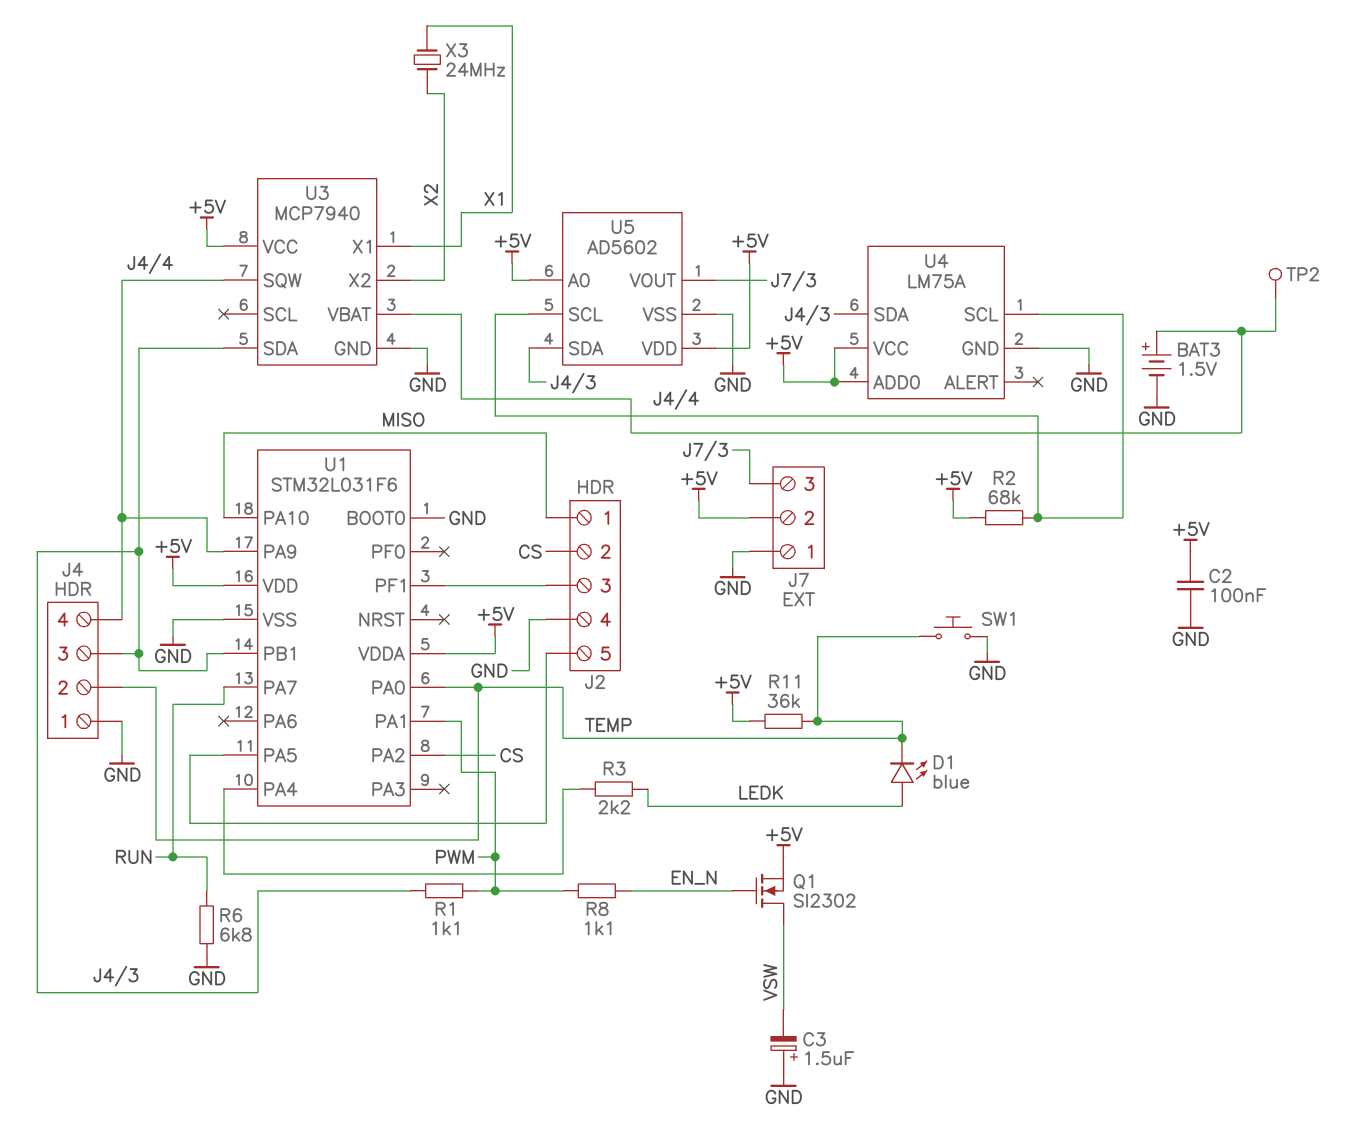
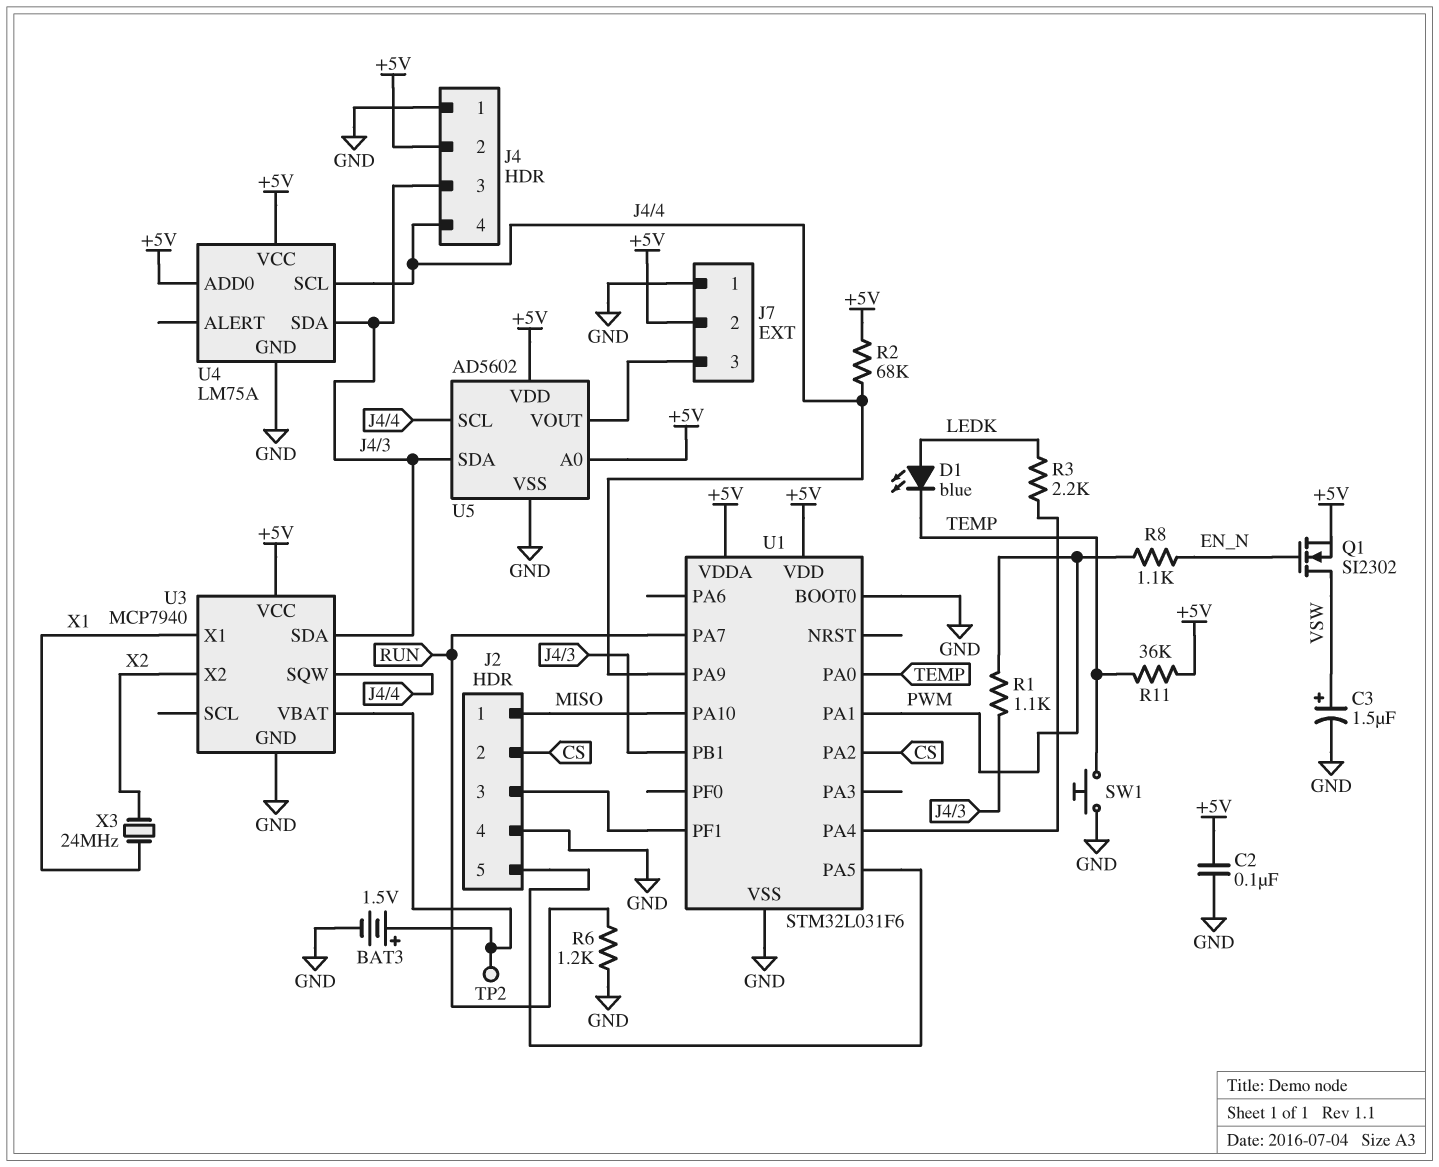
C3: 1.5uF (plus GND, minus VSW) -> 1.5uF (plus VSW, minus GND)
J4 pin 2: TEMP -> +5V
R6: 6.8k (GND, RUN) -> 1.2k (GND, RUN)

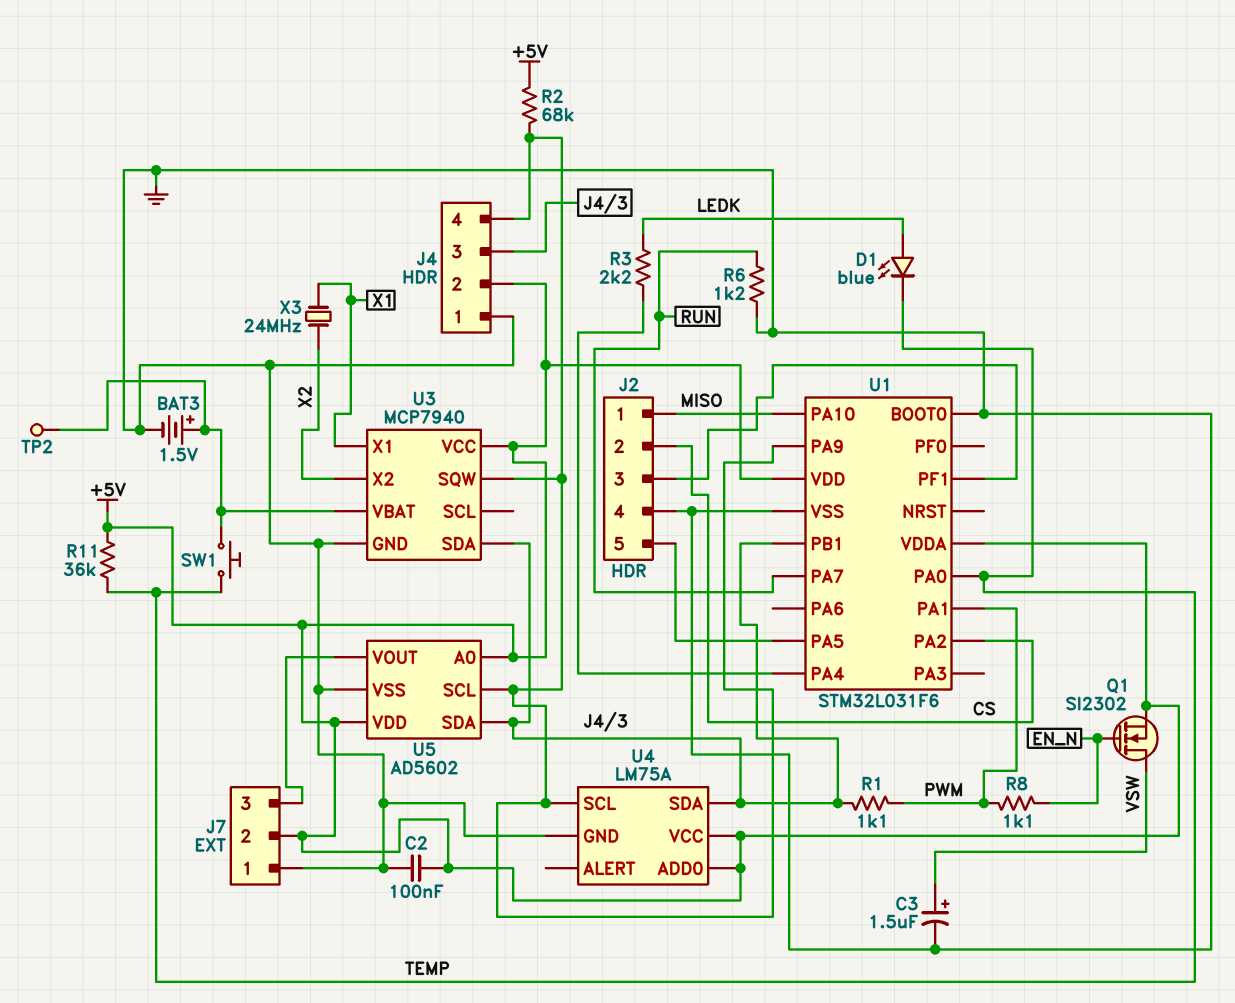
SW1: button (GND, TEMP) -> button (TEMP, U3/VBAT)

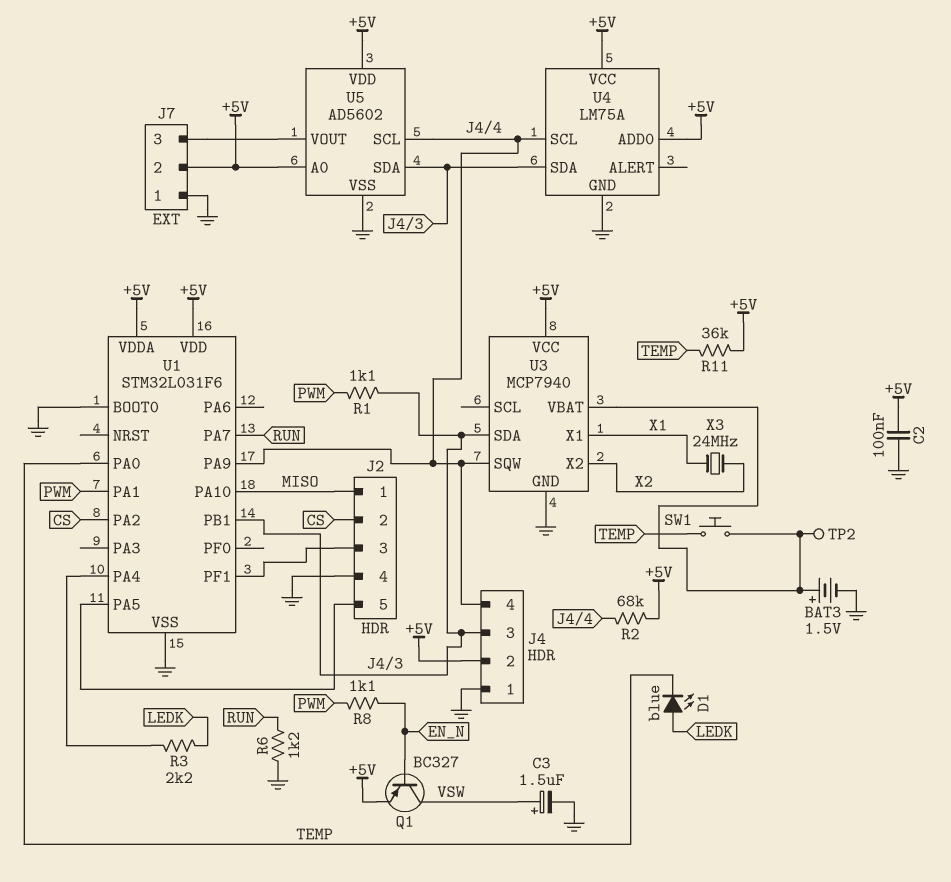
Q1: NMOS SI2302 (G EN_N, D VSW, S +5V) -> PNP BC327 (B EN_N, C VSW, E +5V)

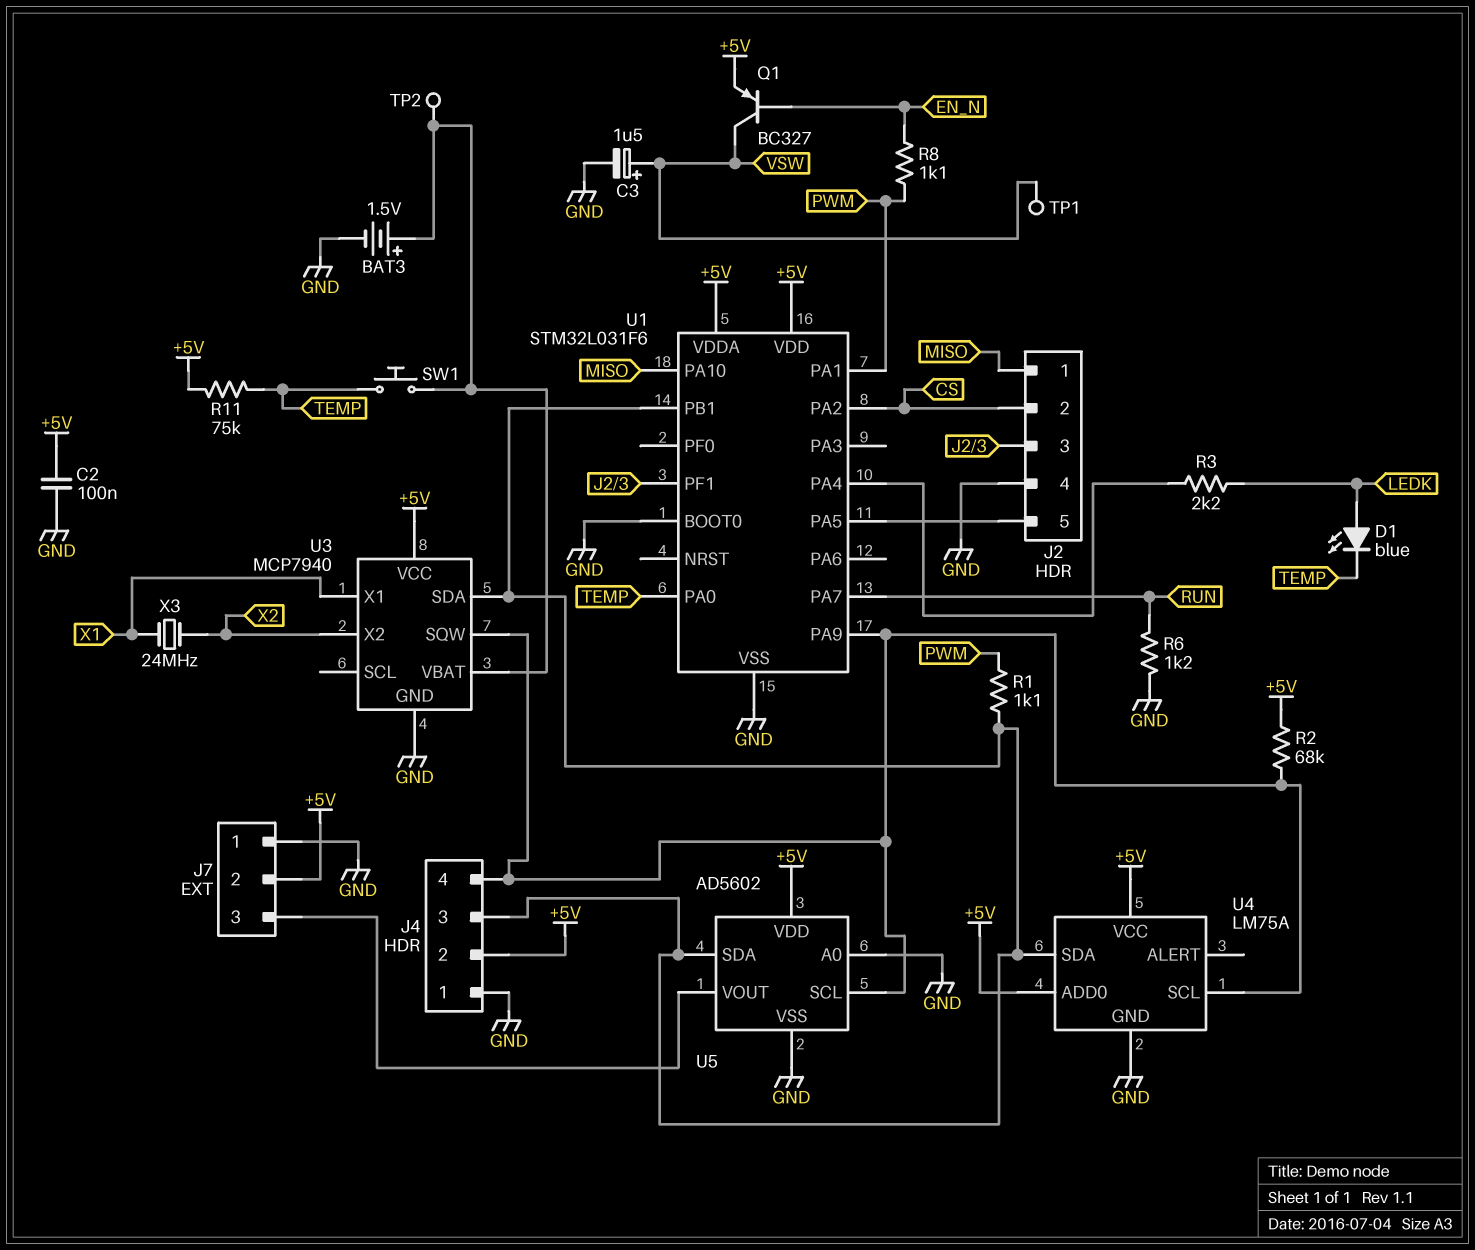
R11: 36k (+5V, TEMP) -> 75k (+5V, TEMP)
TP1: none -> test point (VSW)
U5 pin A0: +5V -> GND

